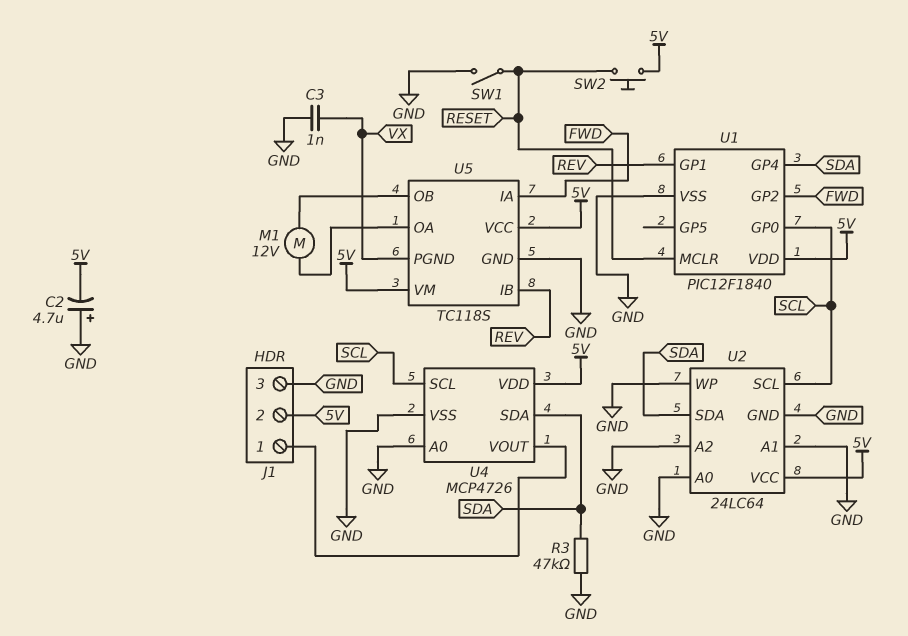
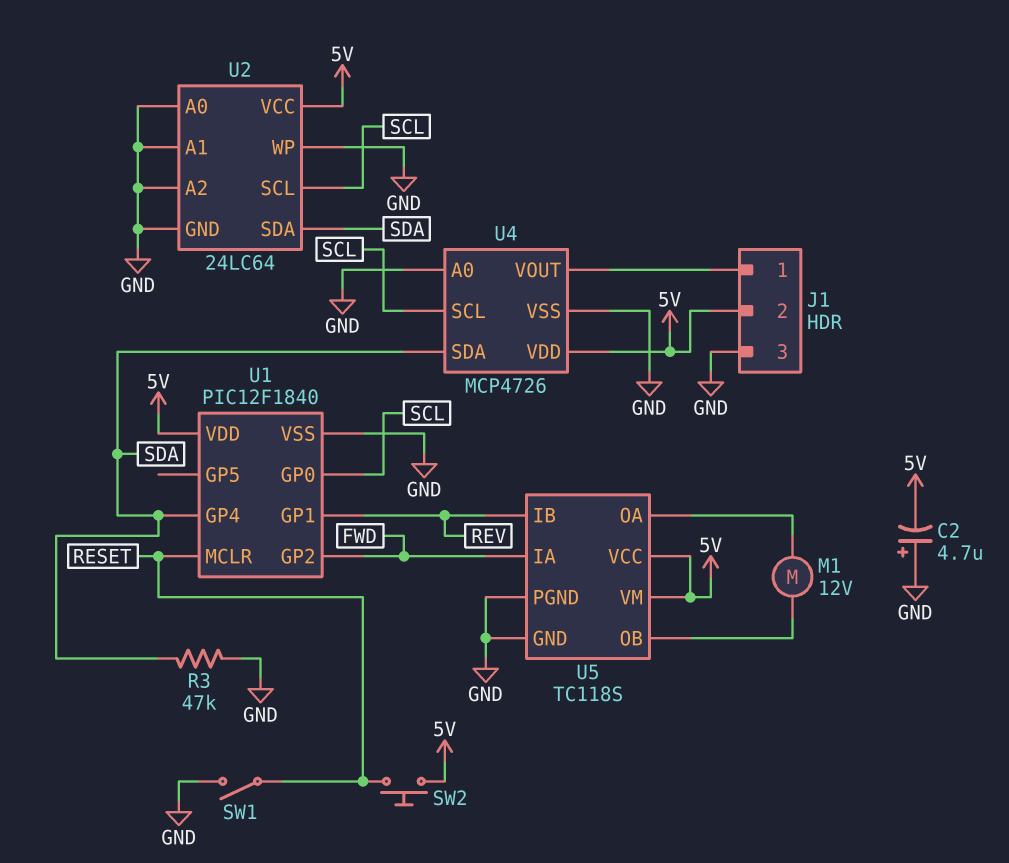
C3: 1nF (GND, VX) -> none
U5 pin PGND: VX -> GND

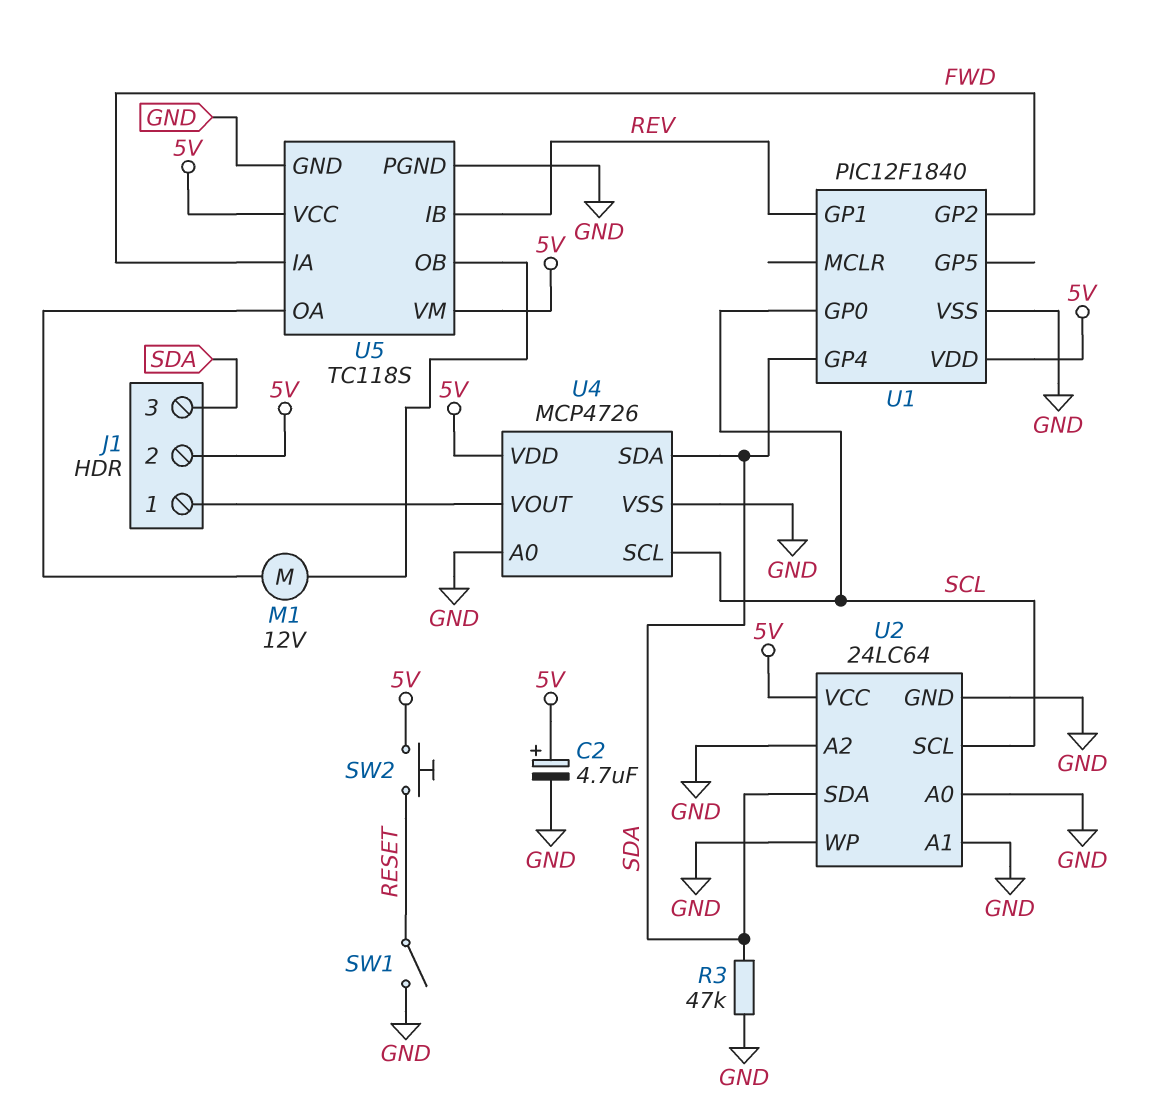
C2: 4.7uF (plus GND, minus 5V) -> 4.7uF (plus 5V, minus GND)
J1 pin 3: GND -> SDA
U1 pin MCLR: RESET -> none

